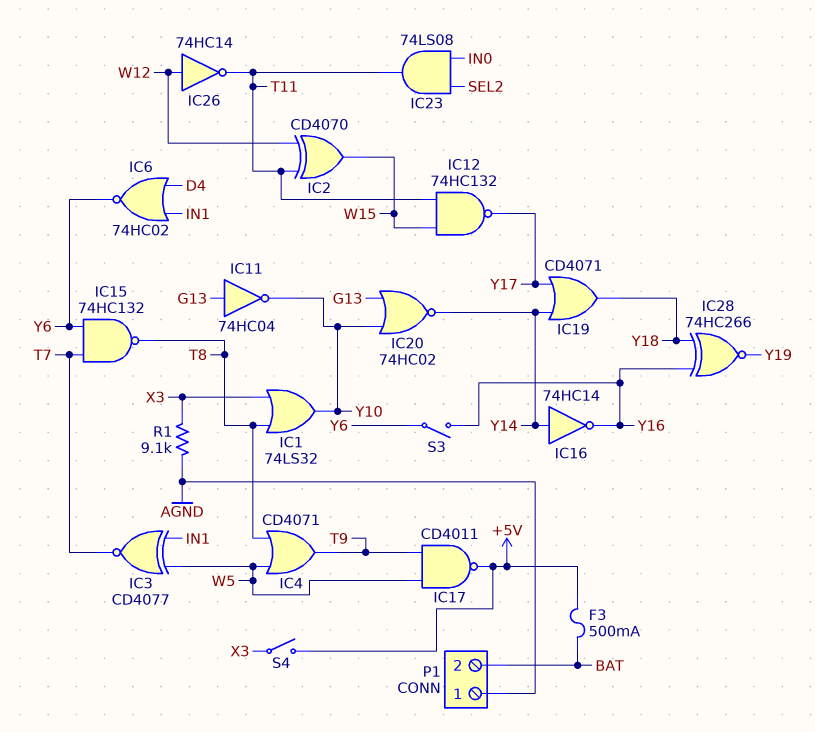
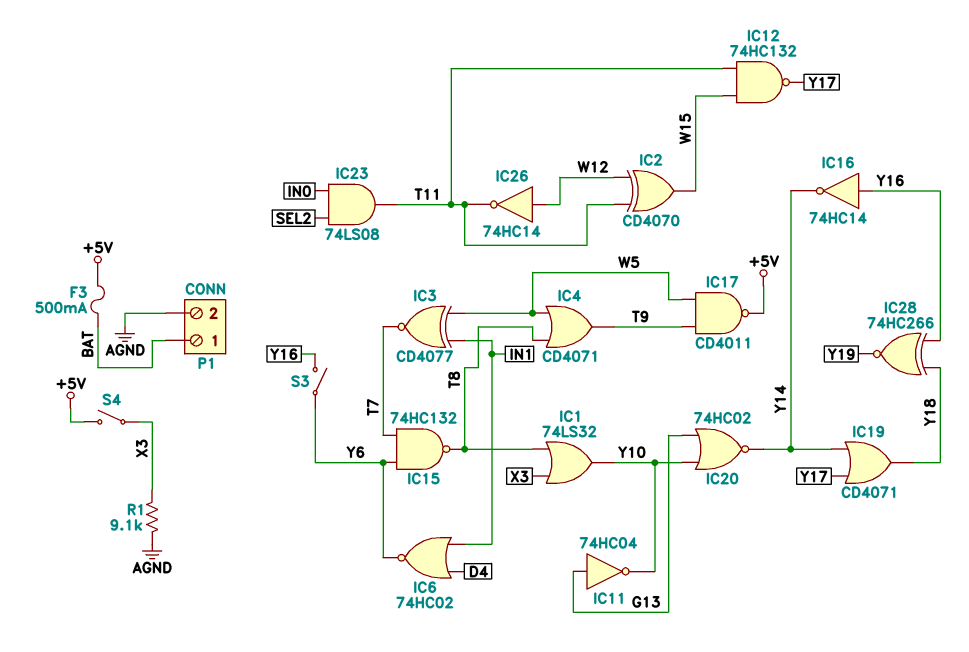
IC16: NOT 74HC14 (in Y14, out Y16) -> NOT 74HC14 (in Y16, out Y14)
P1 pin 1: AGND -> BAT
P1 pin 2: BAT -> AGND

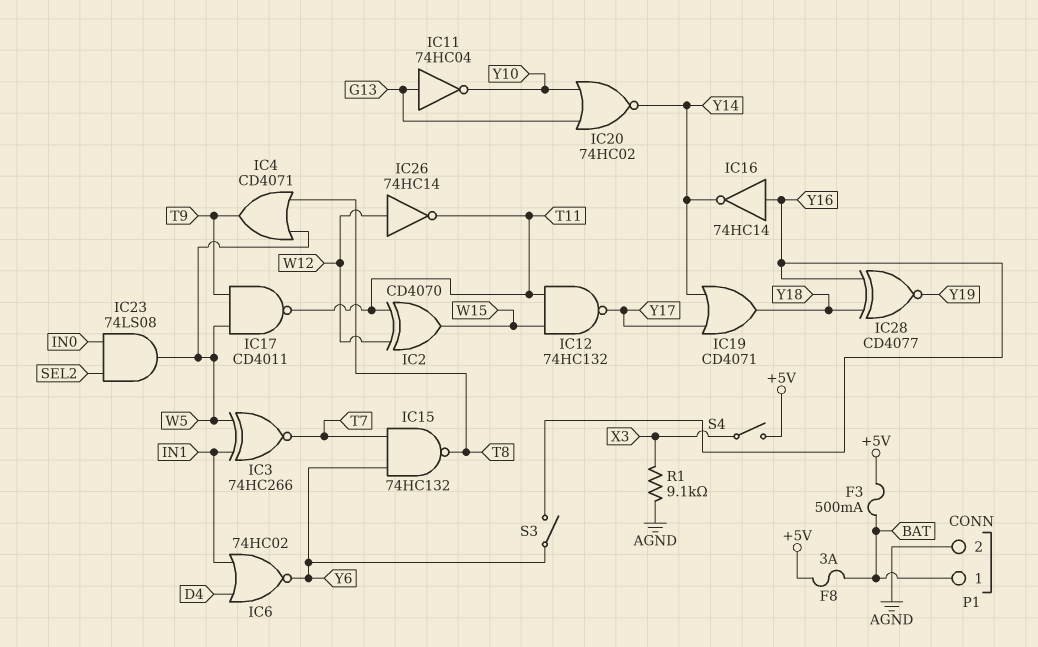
F8: none -> 3A (+5V, BAT)
IC1: OR 74LS32 (in T8, in X3, out Y10) -> none
IC3: XNOR CD4077 (in IN1, in W5, out T7) -> XNOR 74HC266 (in IN1, in W5, out T7)
IC17: NAND CD4011 (in T9, in W5, out +5V) -> NAND CD4011 (in T9, in W5, out T11)
IC23: AND 74LS08 (in IN0, in SEL2, out T11) -> AND 74LS08 (in IN0, in SEL2, out W5)
IC28: XNOR 74HC266 (in Y16, in Y18, out Y19) -> XNOR CD4077 (in Y16, in Y18, out Y19)

